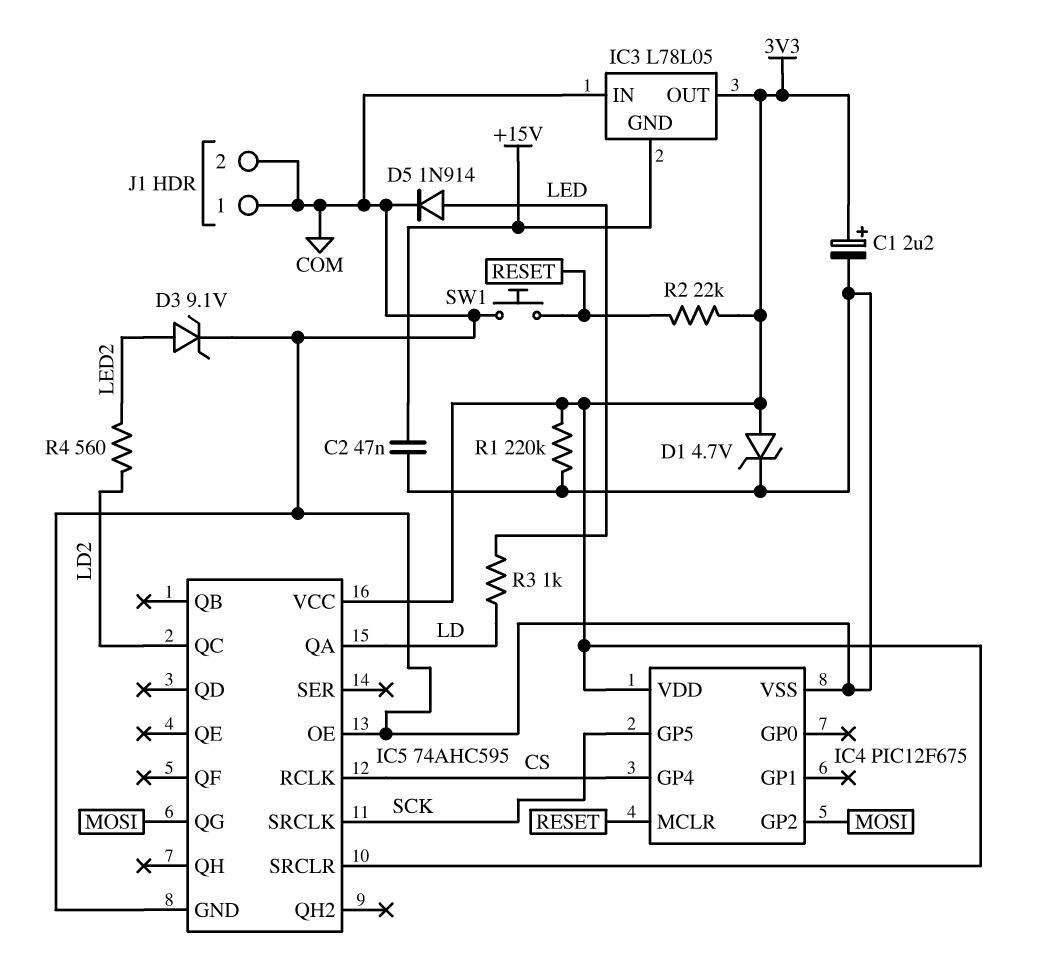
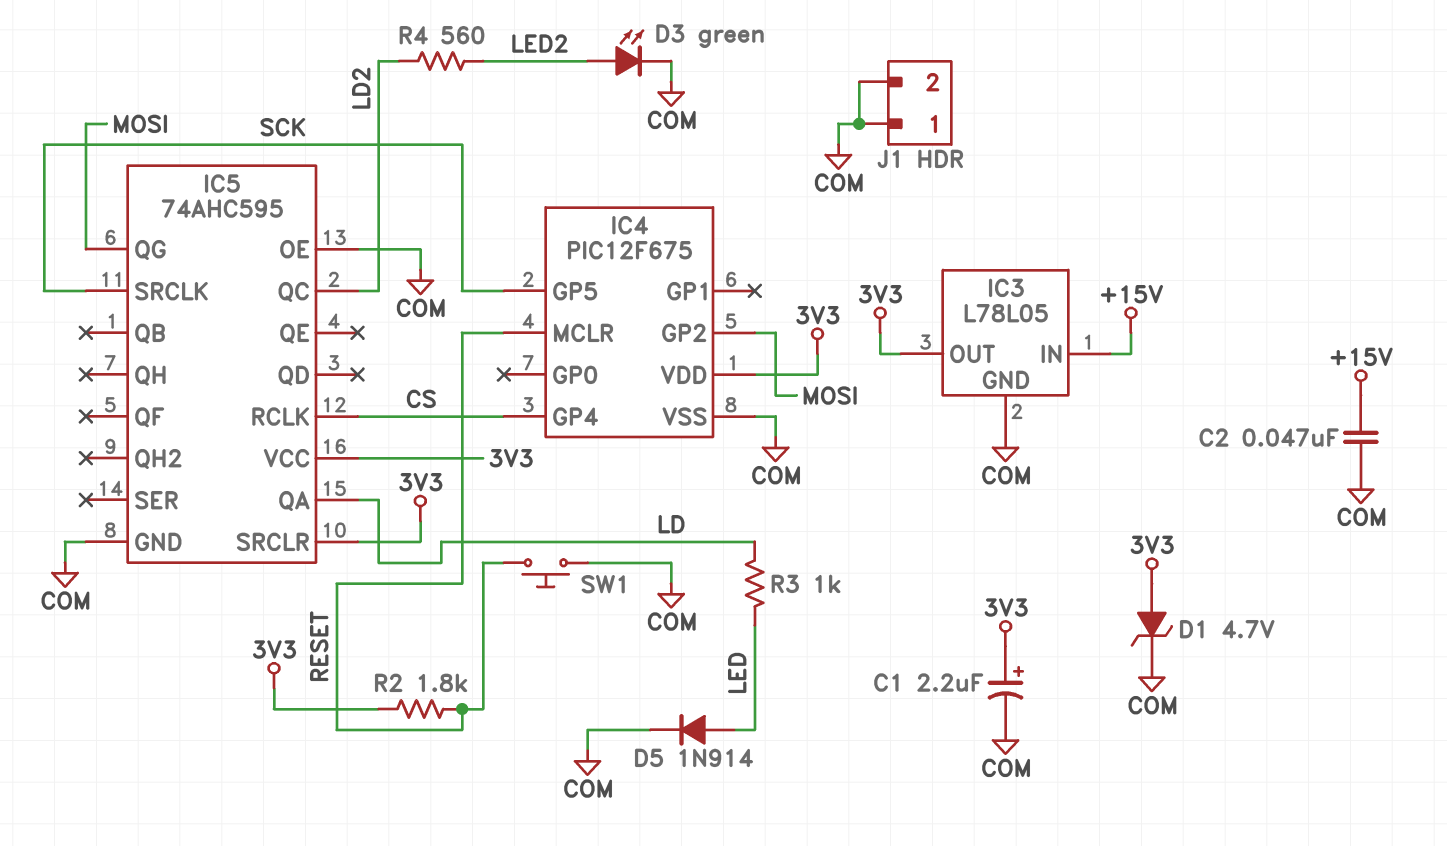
D3: zener 9.1V (A LED2, K COM) -> LED green (A LED2, K COM)
IC3 pin GND: +15V -> COM
IC3 pin IN: COM -> +15V
R1: 220k (3V3, COM) -> none
R2: 22k (3V3, RESET) -> 1.8k (3V3, RESET)

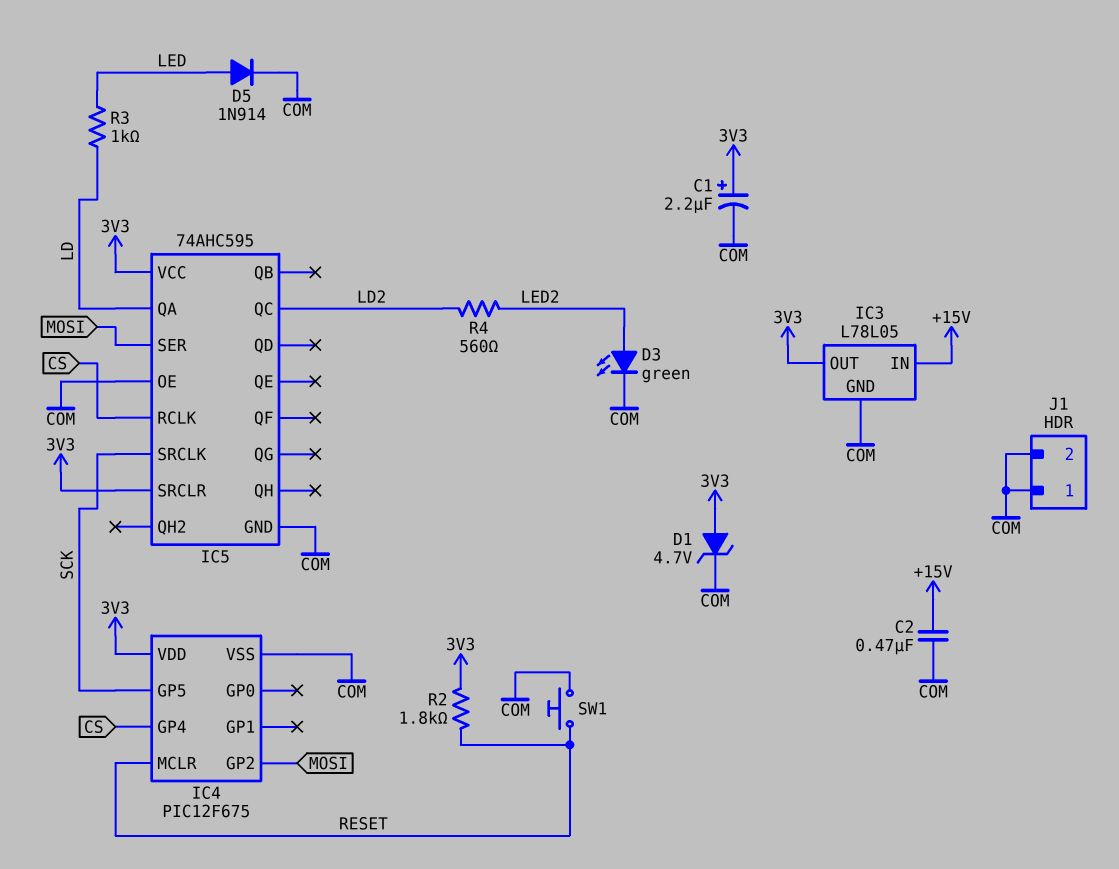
C2: 47nF (+15V, COM) -> 470nF (+15V, COM)
IC5 pin QG: MOSI -> none
IC5 pin SER: none -> MOSI

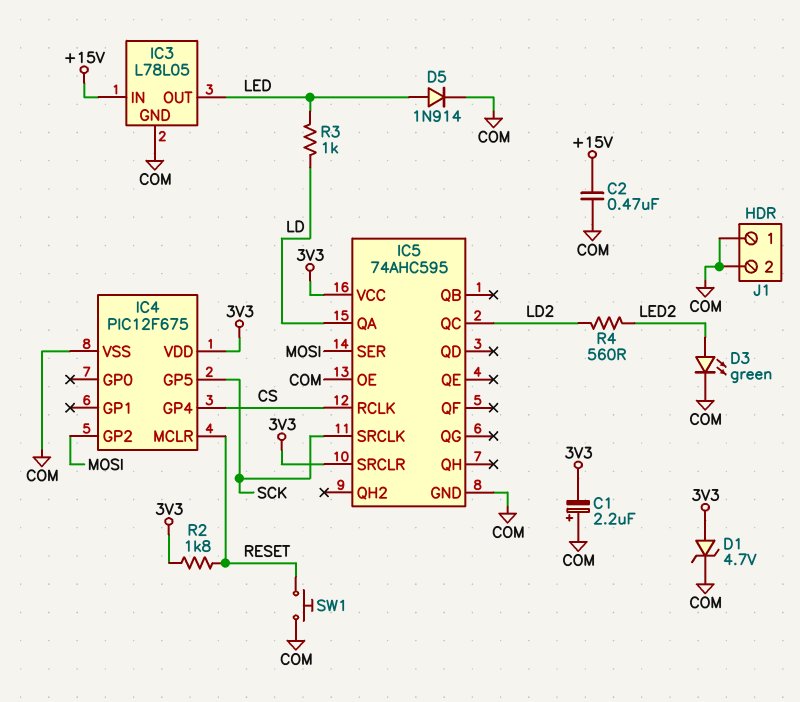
C1: 2.2uF (plus 3V3, minus COM) -> 2.2uF (plus COM, minus 3V3)
IC3 pin OUT: 3V3 -> LED

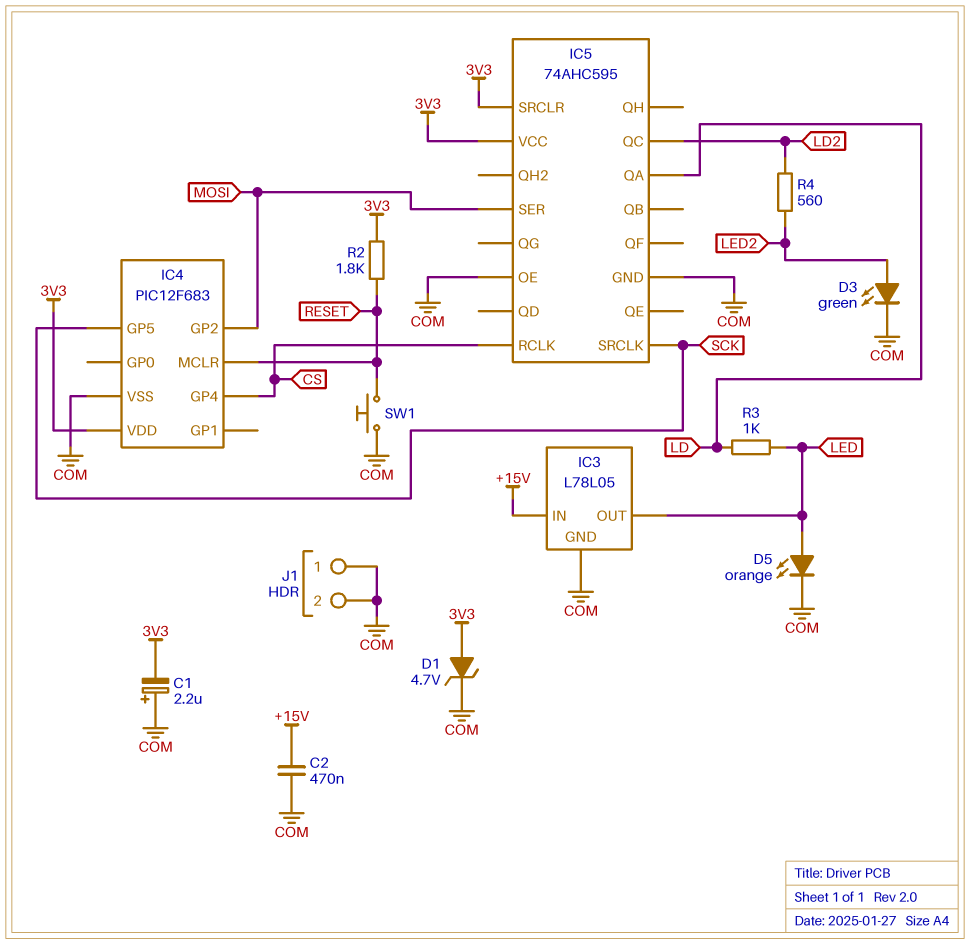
D5: diode 1N914 (A LED, K COM) -> LED orange (A LED, K COM)
IC4: PIC12F675 -> PIC12F683

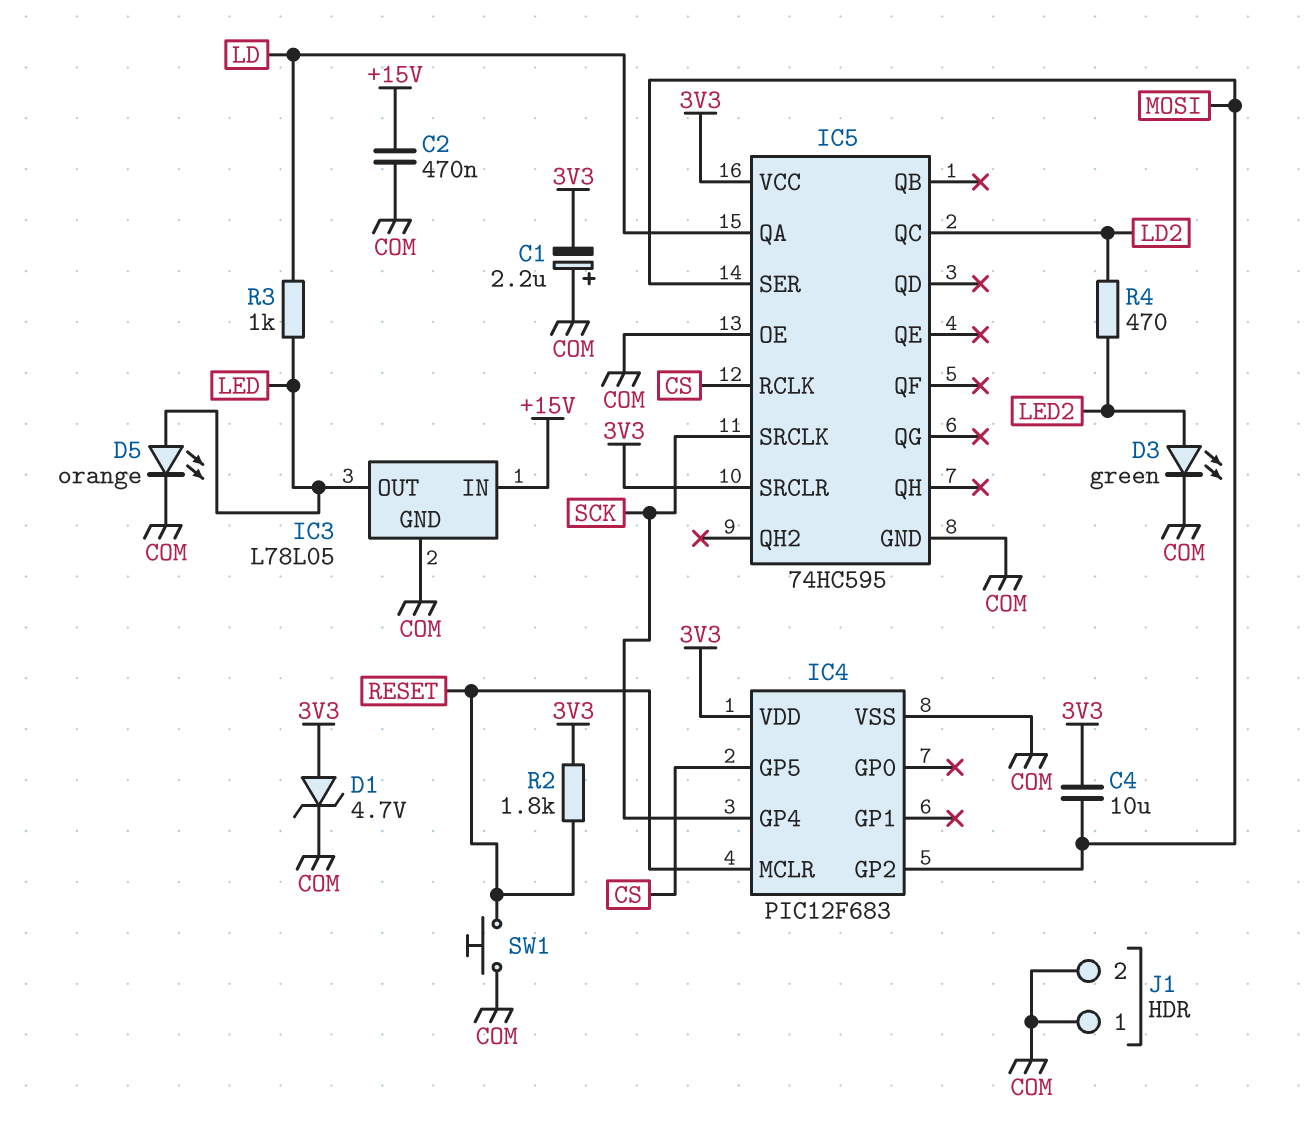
C4: none -> 10uF (3V3, MOSI)
IC4 pin GP4: CS -> SCK
IC4 pin GP5: SCK -> CS
IC5: 74AHC595 -> 74HC595
R4: 560 (LD2, LED2) -> 470 (LD2, LED2)

